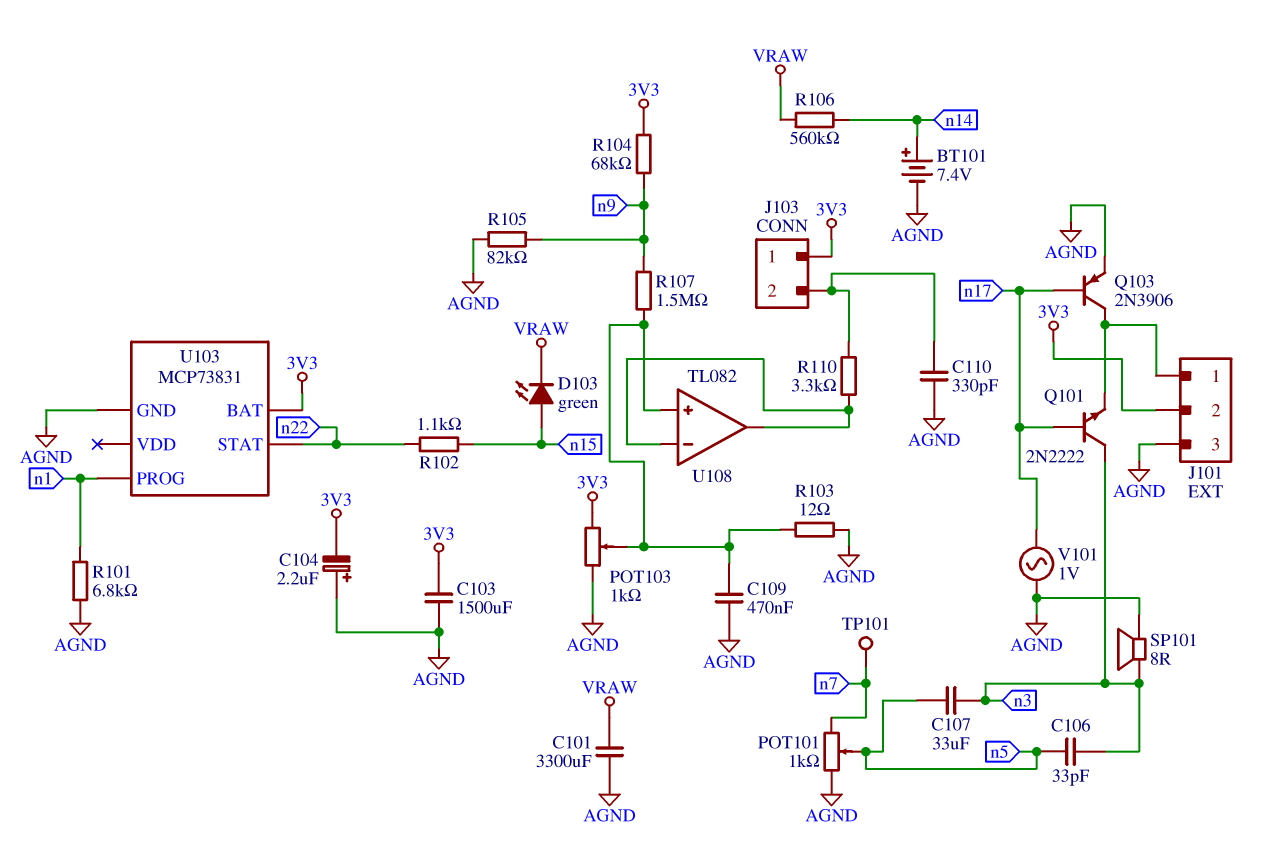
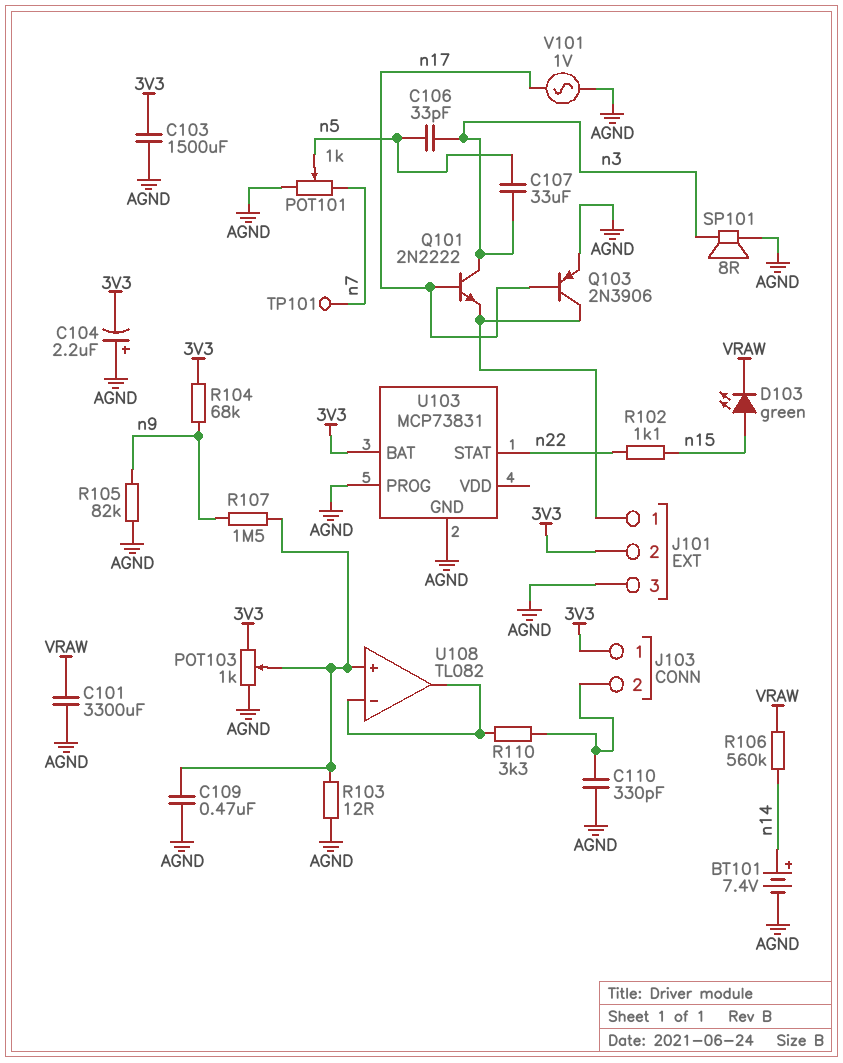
R101: 6.8k (AGND, n1) -> none
U103 pin PROG: n1 -> AGND

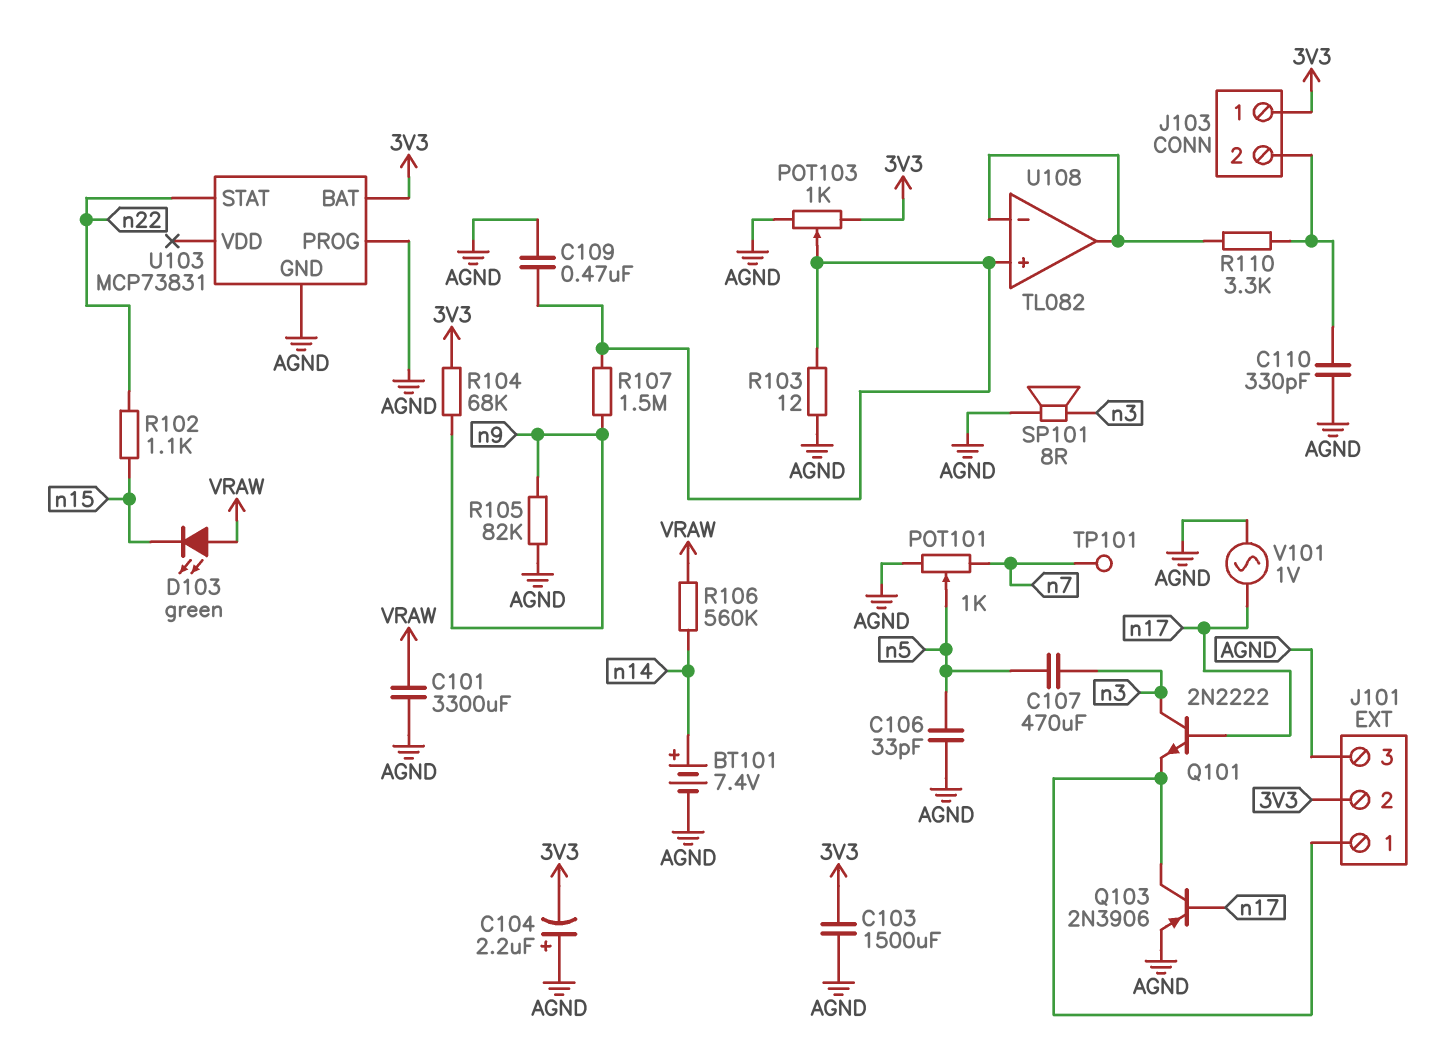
C106: 33pF (n3, n5) -> 33pF (AGND, n5)
C107: 33uF (n3, n5) -> 470uF (n3, n5)
D103: LED green (A n15, K VRAW) -> LED green (A VRAW, K n15)

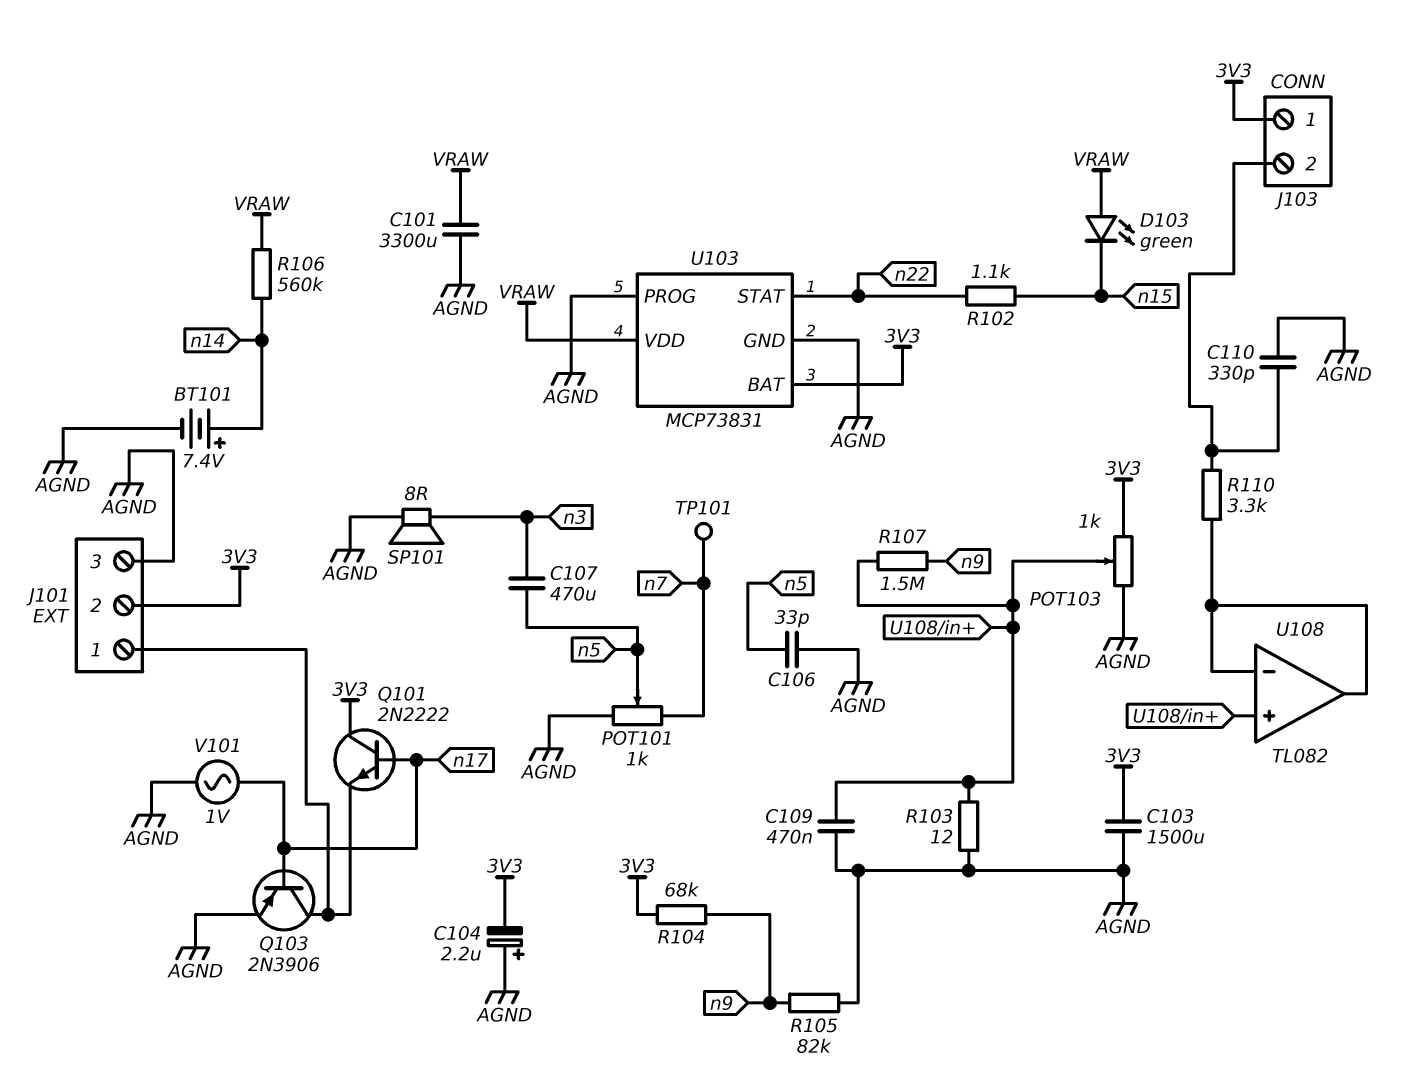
Q101: NPN 2N2222 (B n17, C n3, E J101/1) -> NPN 2N2222 (B n17, C 3V3, E J101/1)
U103 pin VDD: none -> VRAW

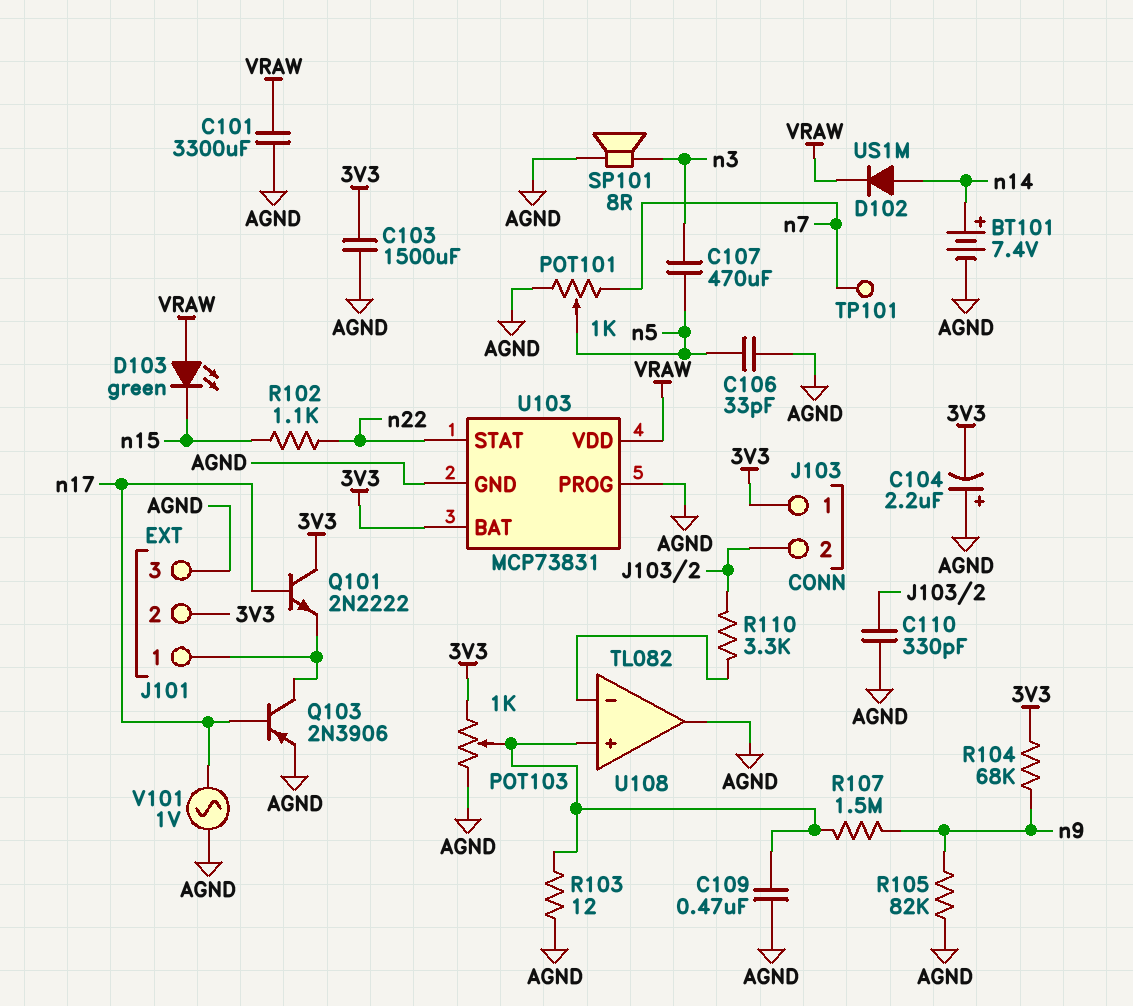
D102: none -> diode US1M (A n14, K VRAW)
R106: 560k (VRAW, n14) -> none
U108 pin out: U108/in- -> AGND

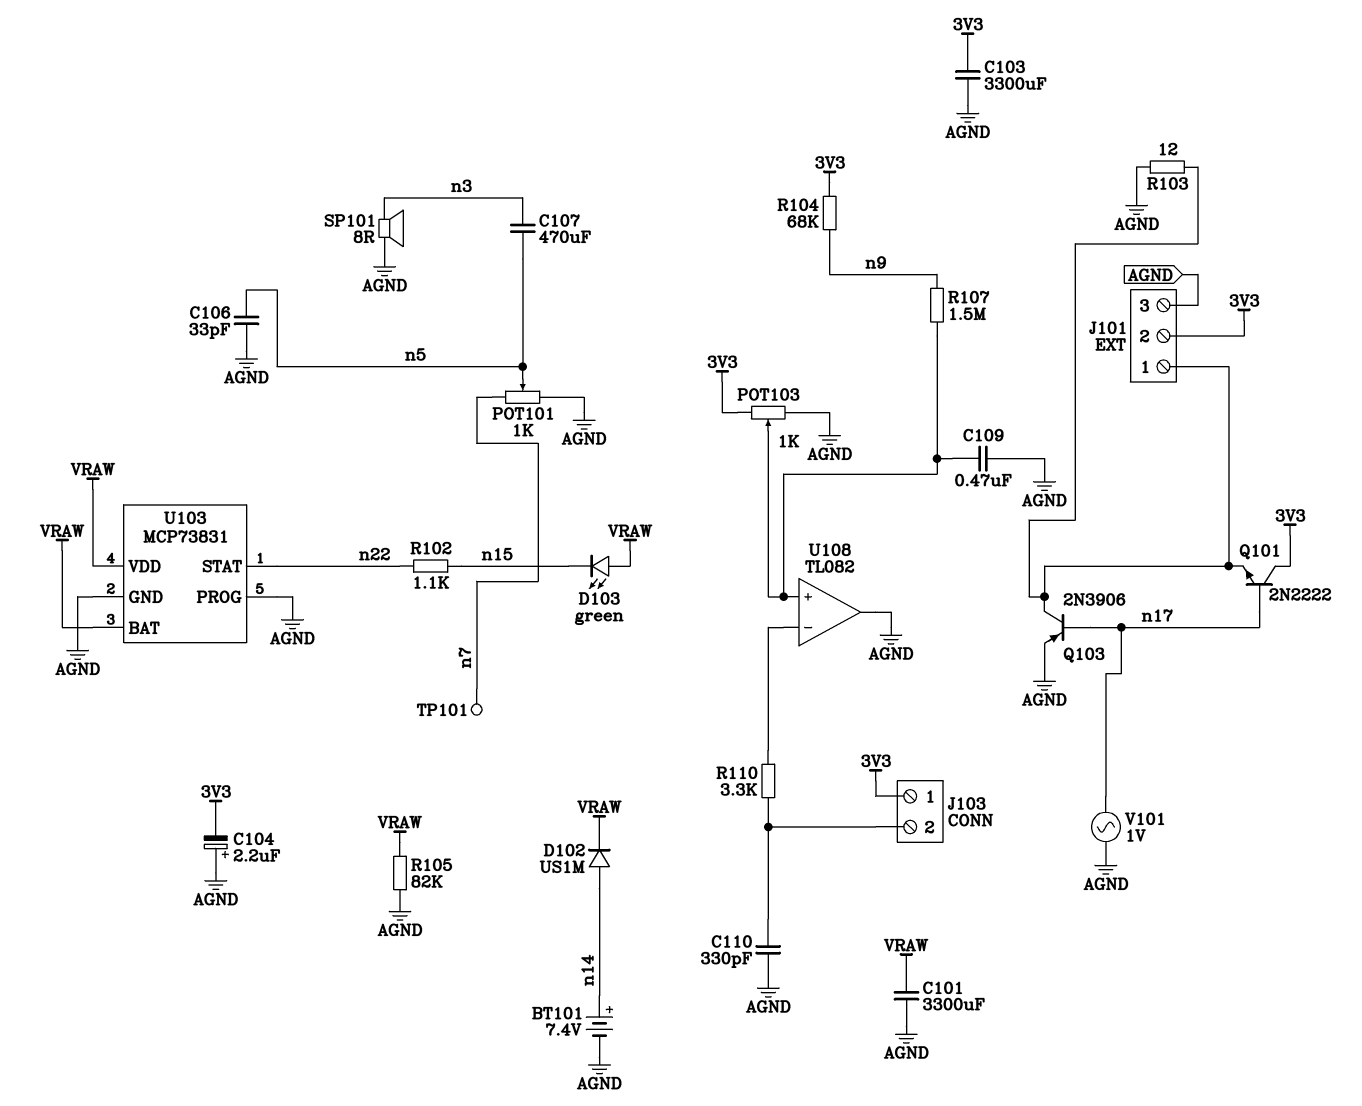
C103: 1500uF (3V3, AGND) -> 3300uF (3V3, AGND)
R103: 12 (AGND, U108/in+) -> 12 (AGND, J101/1)
R105: 82k (AGND, n9) -> 82k (AGND, VRAW)
U103 pin BAT: 3V3 -> VRAW

